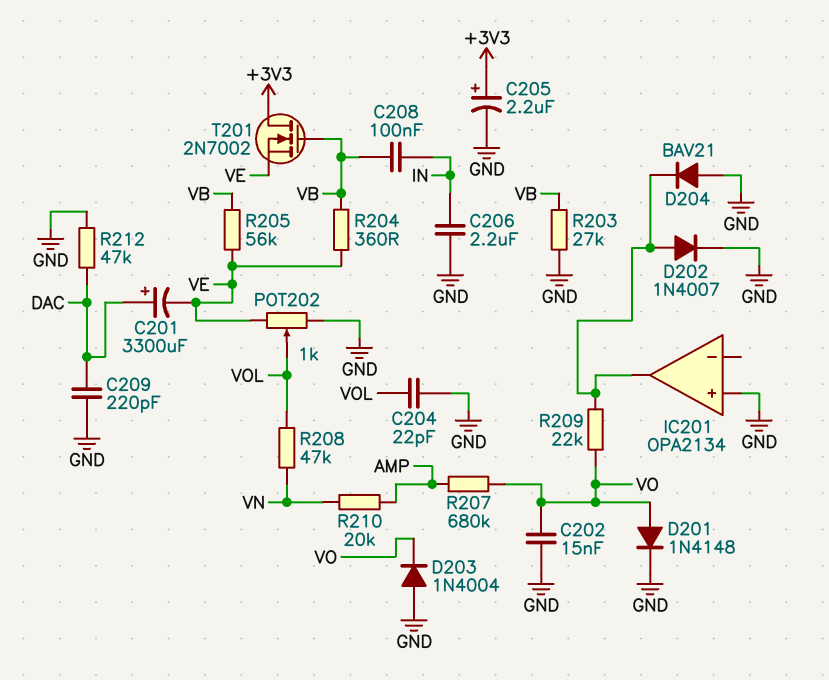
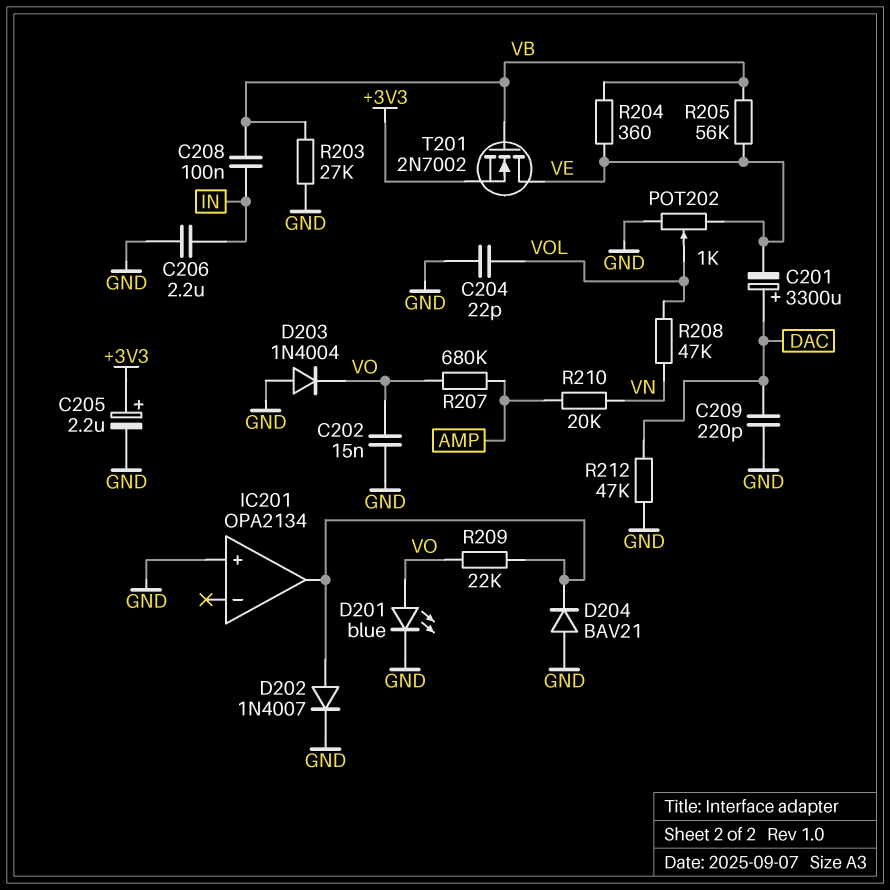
D201: diode 1N4148 (A VO, K GND) -> LED blue (A VO, K GND)
T201: NMOS 2N7002 (G VB, D +3V3, S VE) -> NMOS 2N7002 (G VB, D VE, S +3V3)

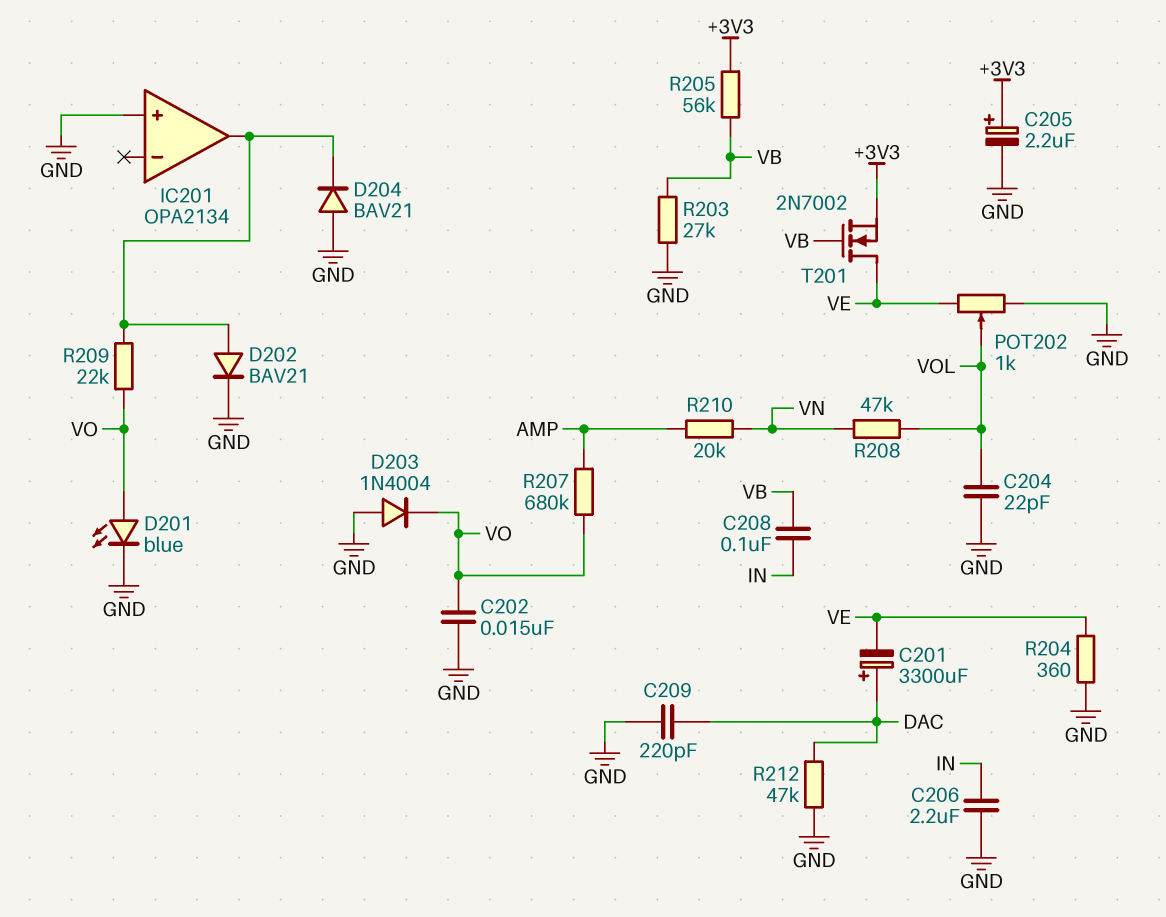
D202: diode 1N4007 (A IC201/out, K GND) -> diode BAV21 (A IC201/out, K GND)
R204: 360 (VB, VE) -> 360 (GND, VE)
R205: 56k (VB, VE) -> 56k (+3V3, VB)

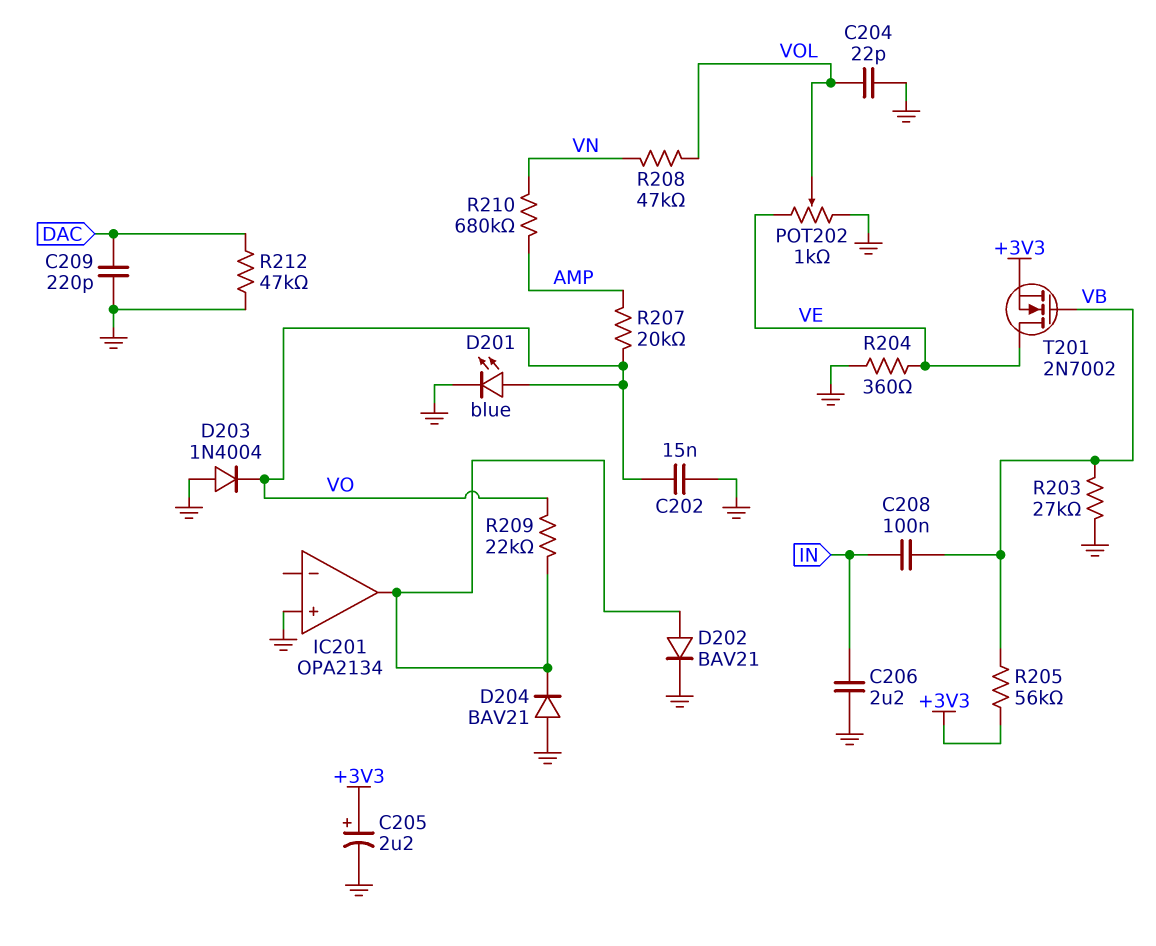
C201: 3300uF (plus DAC, minus VE) -> none
R207: 680k (AMP, VO) -> 20k (AMP, VO)
R210: 20k (AMP, VN) -> 680k (AMP, VN)

